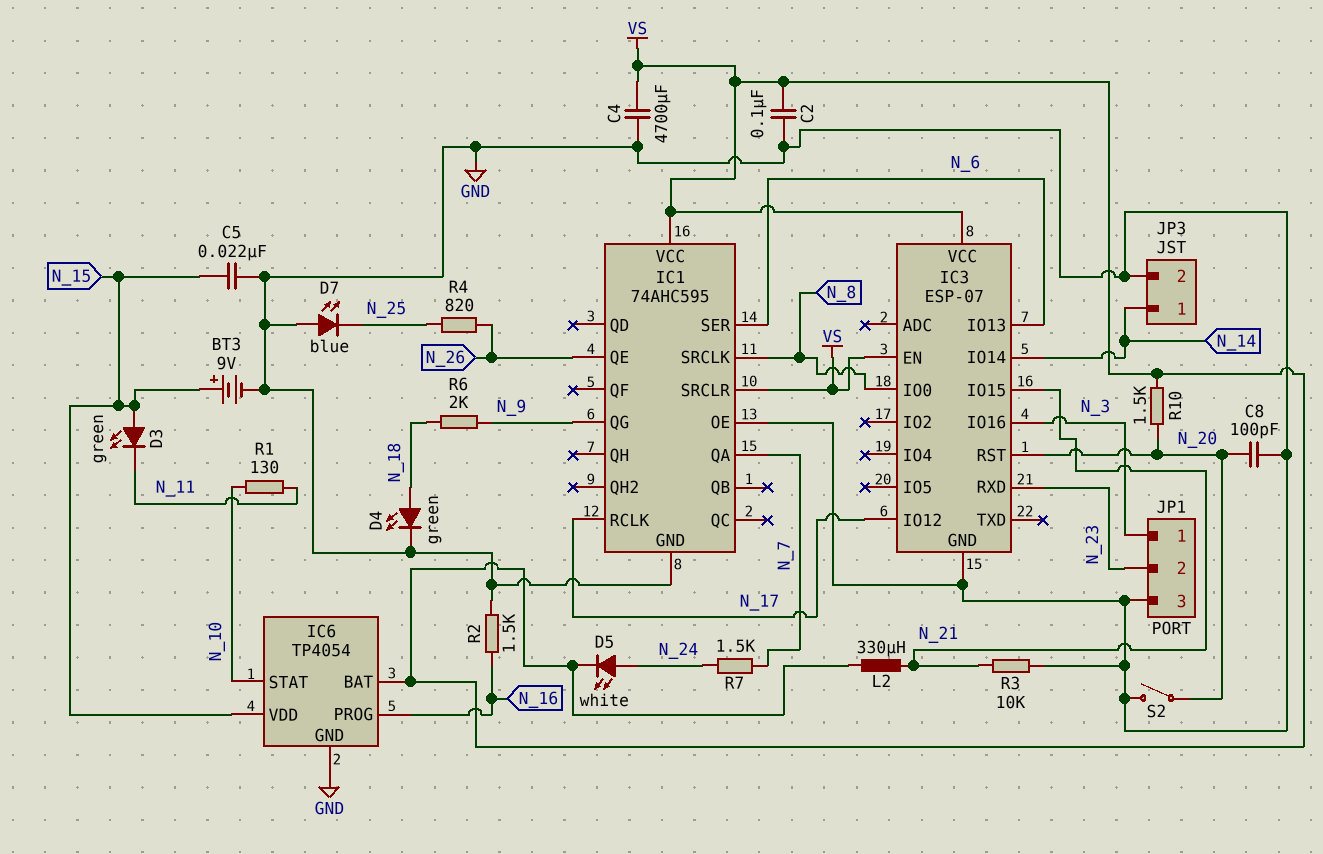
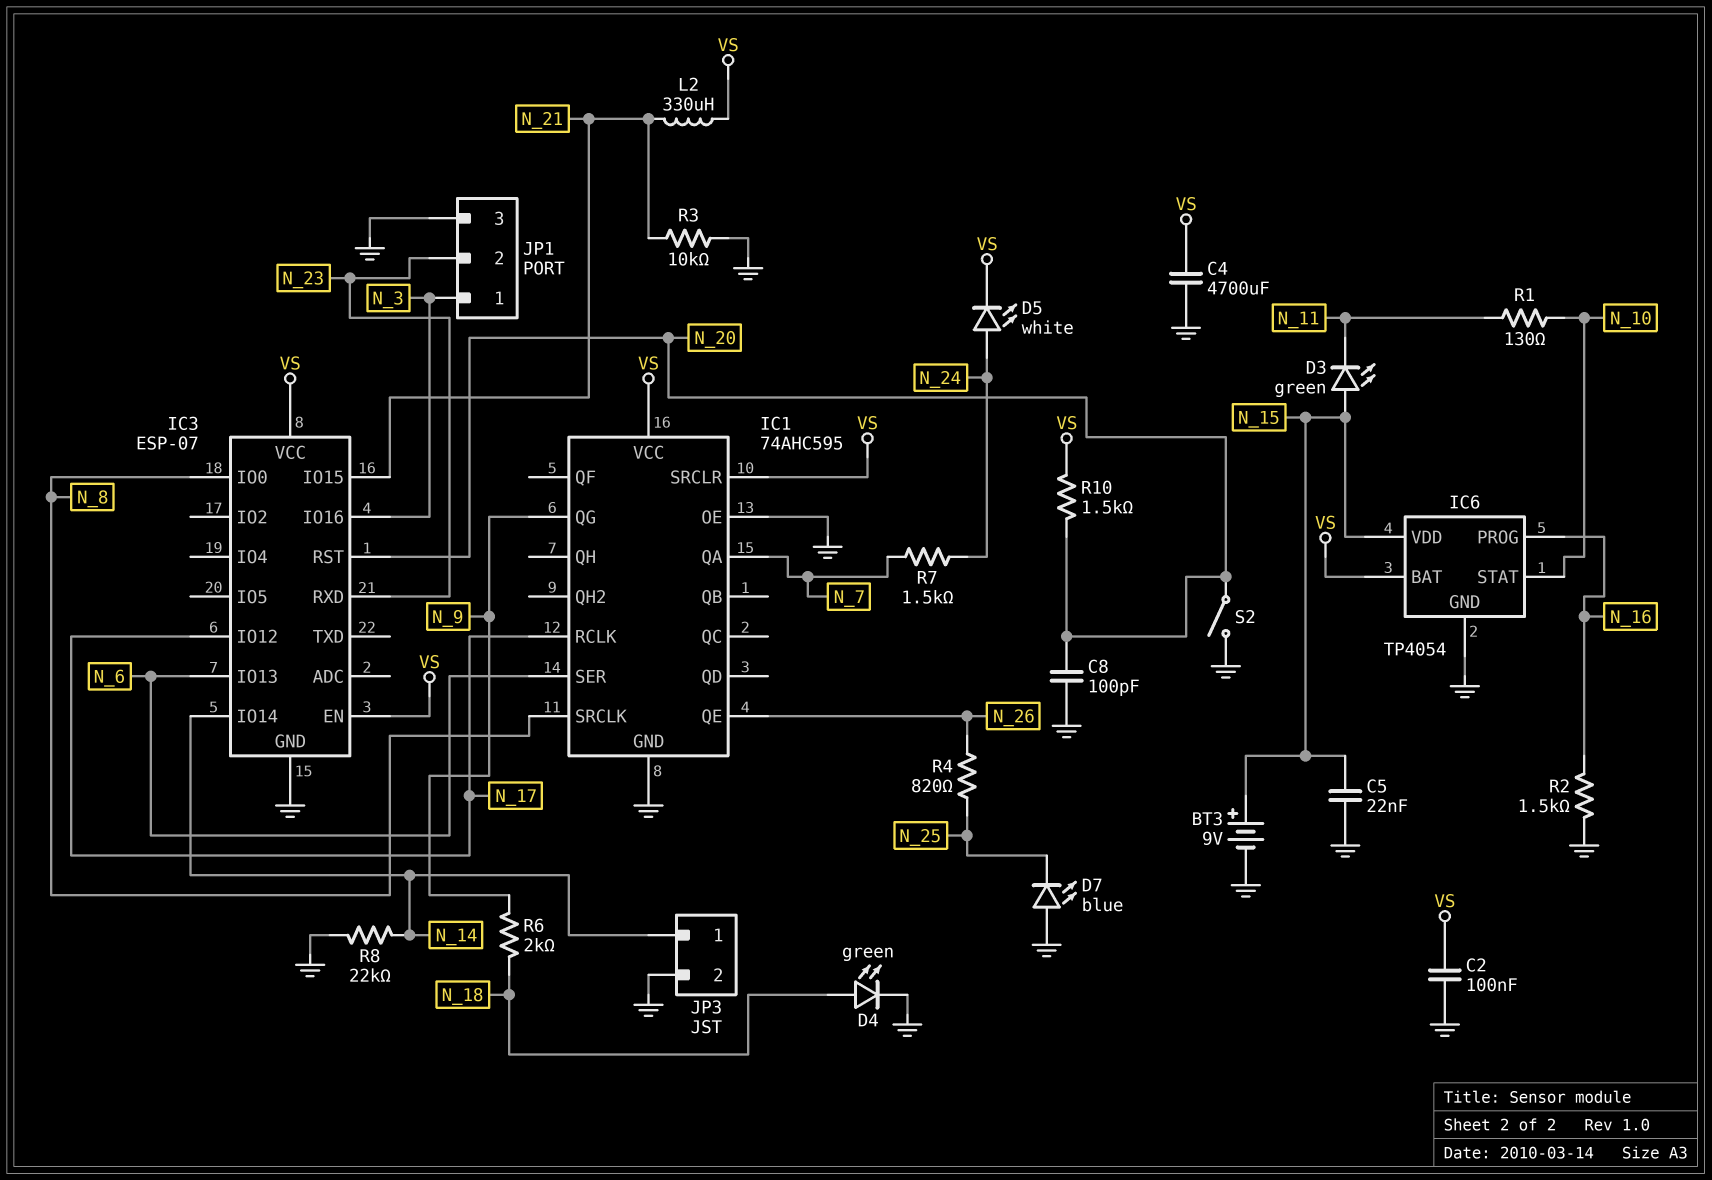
R8: none -> 22k (GND, N_14)

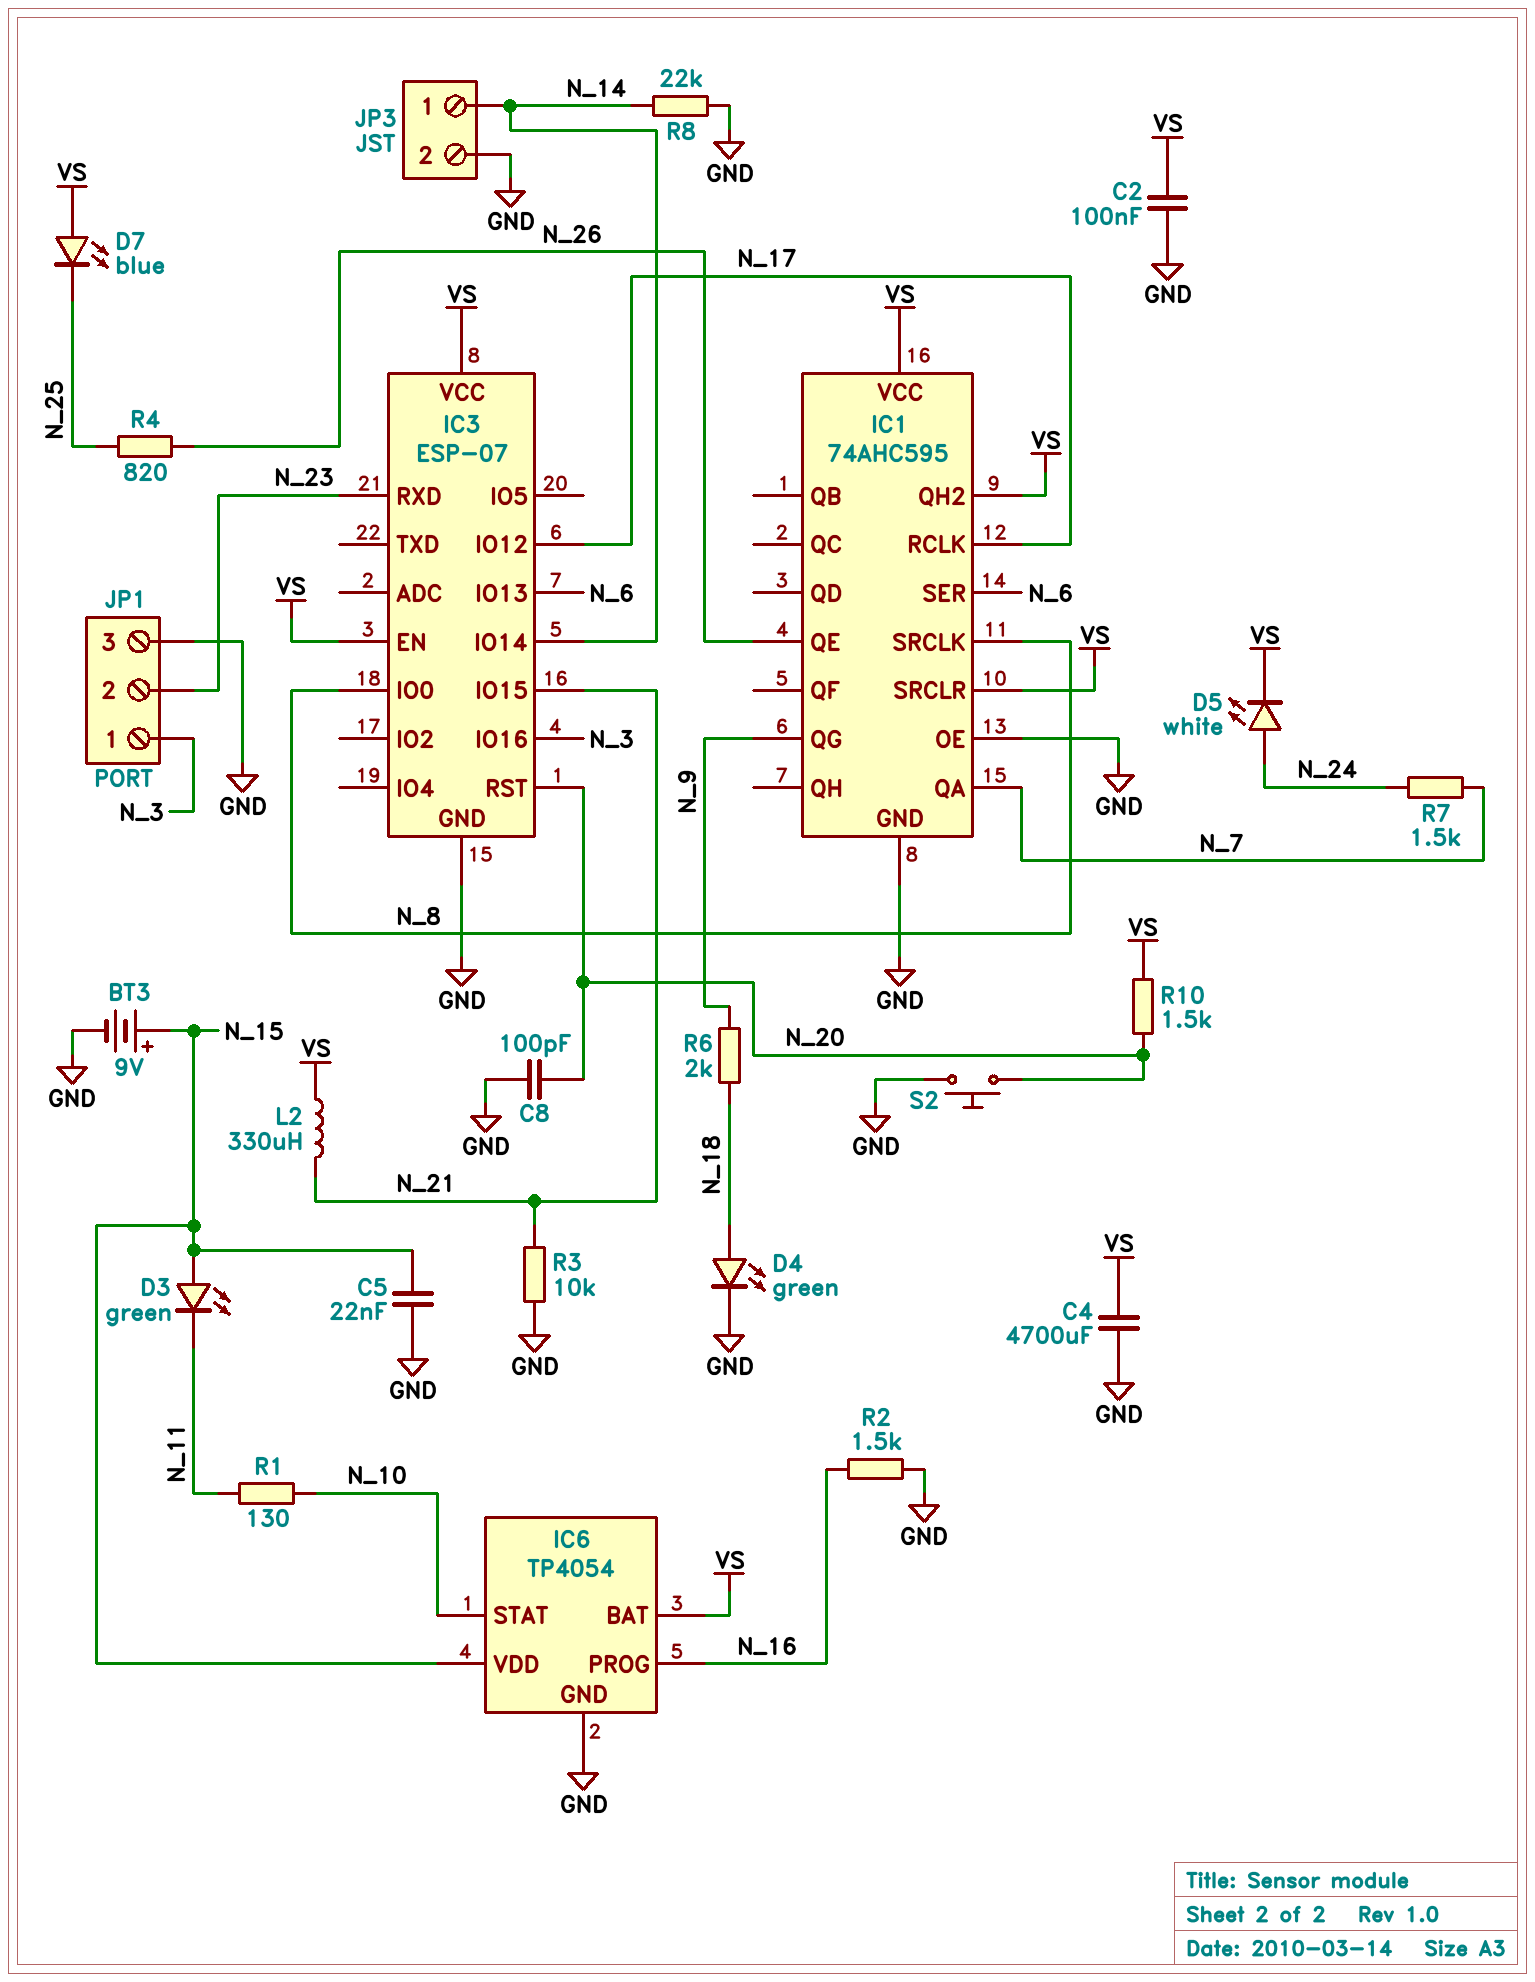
D7: LED blue (A GND, K N_25) -> LED blue (A VS, K N_25)
IC1 pin QH2: none -> VS
S2: switch (GND, N_20) -> button (GND, N_20)

